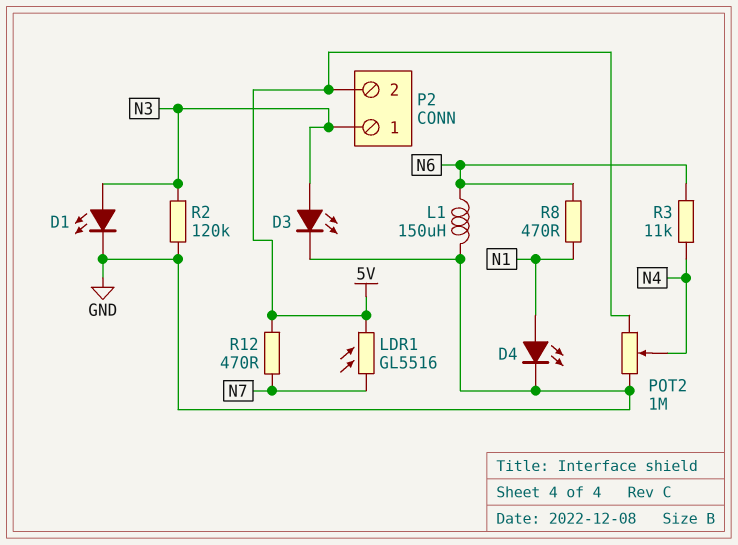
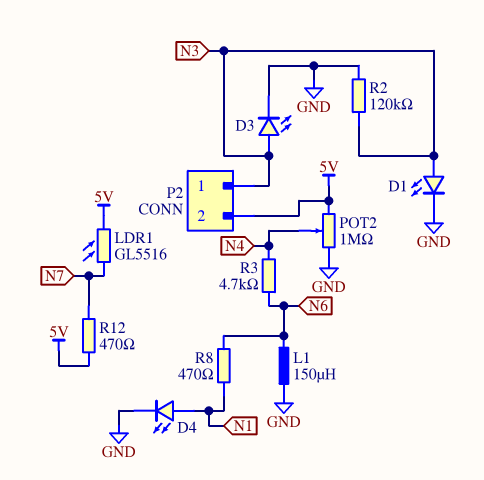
R3: 11k (N4, N6) -> 4.7k (N4, N6)

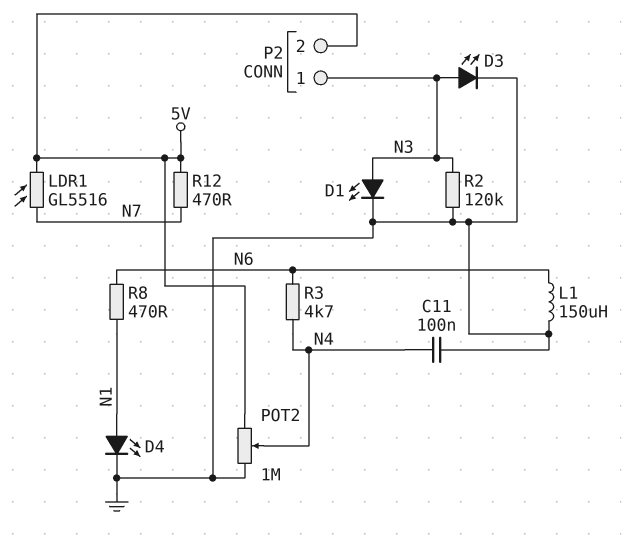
C11: none -> 100nF (GND, N4)

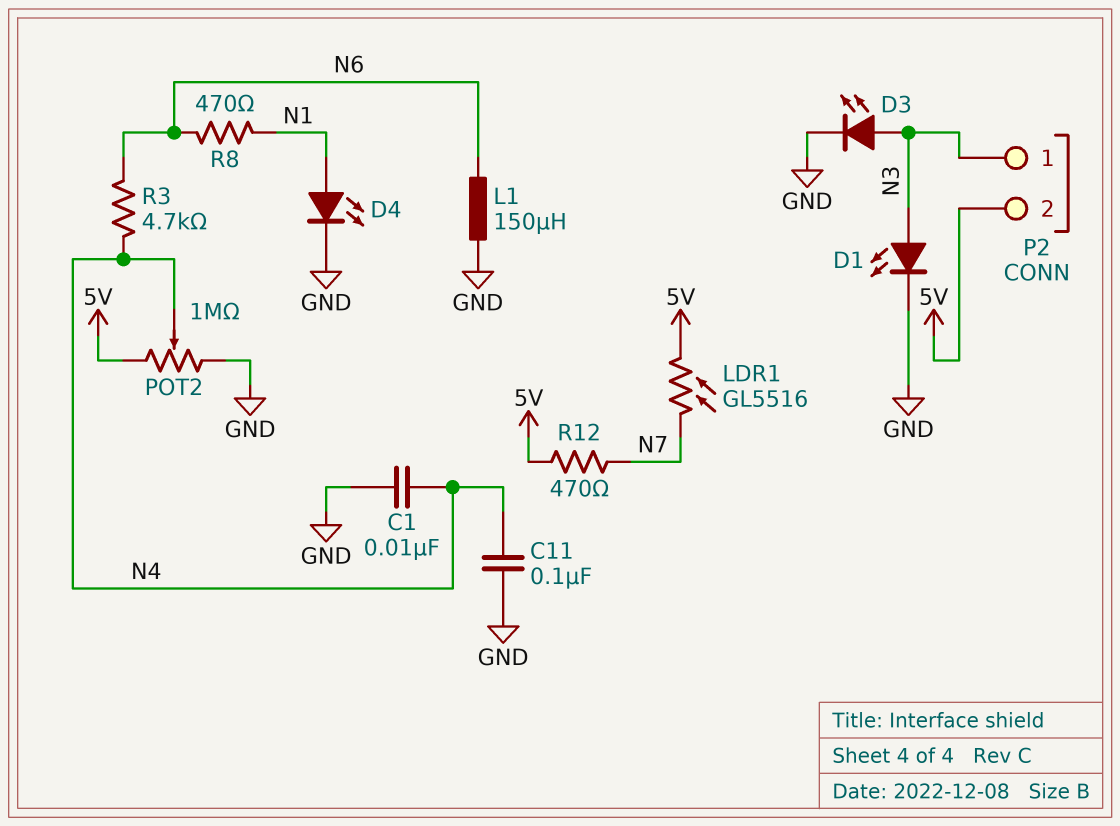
C1: none -> 10nF (GND, N4)
R2: 120k (GND, N3) -> none

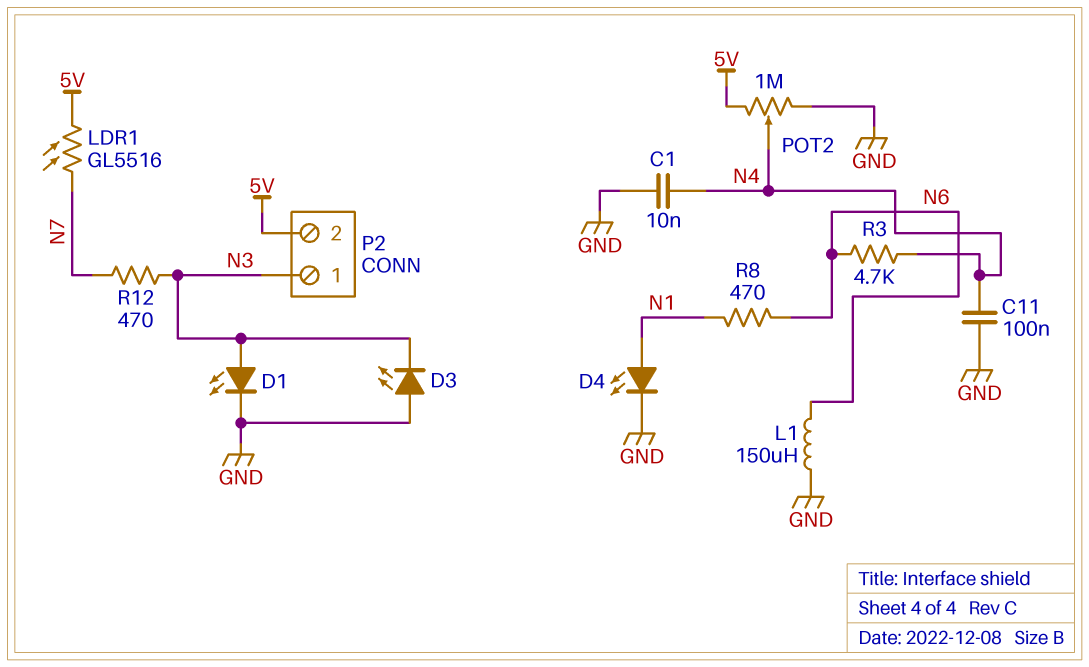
D3: LED (A N3, K GND) -> LED (A GND, K N3)
R12: 470 (5V, N7) -> 470 (N3, N7)

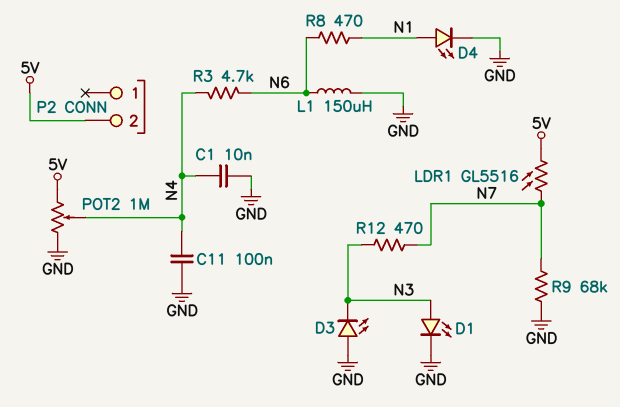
P2 pin 1: N3 -> none
R9: none -> 68k (GND, N7)

